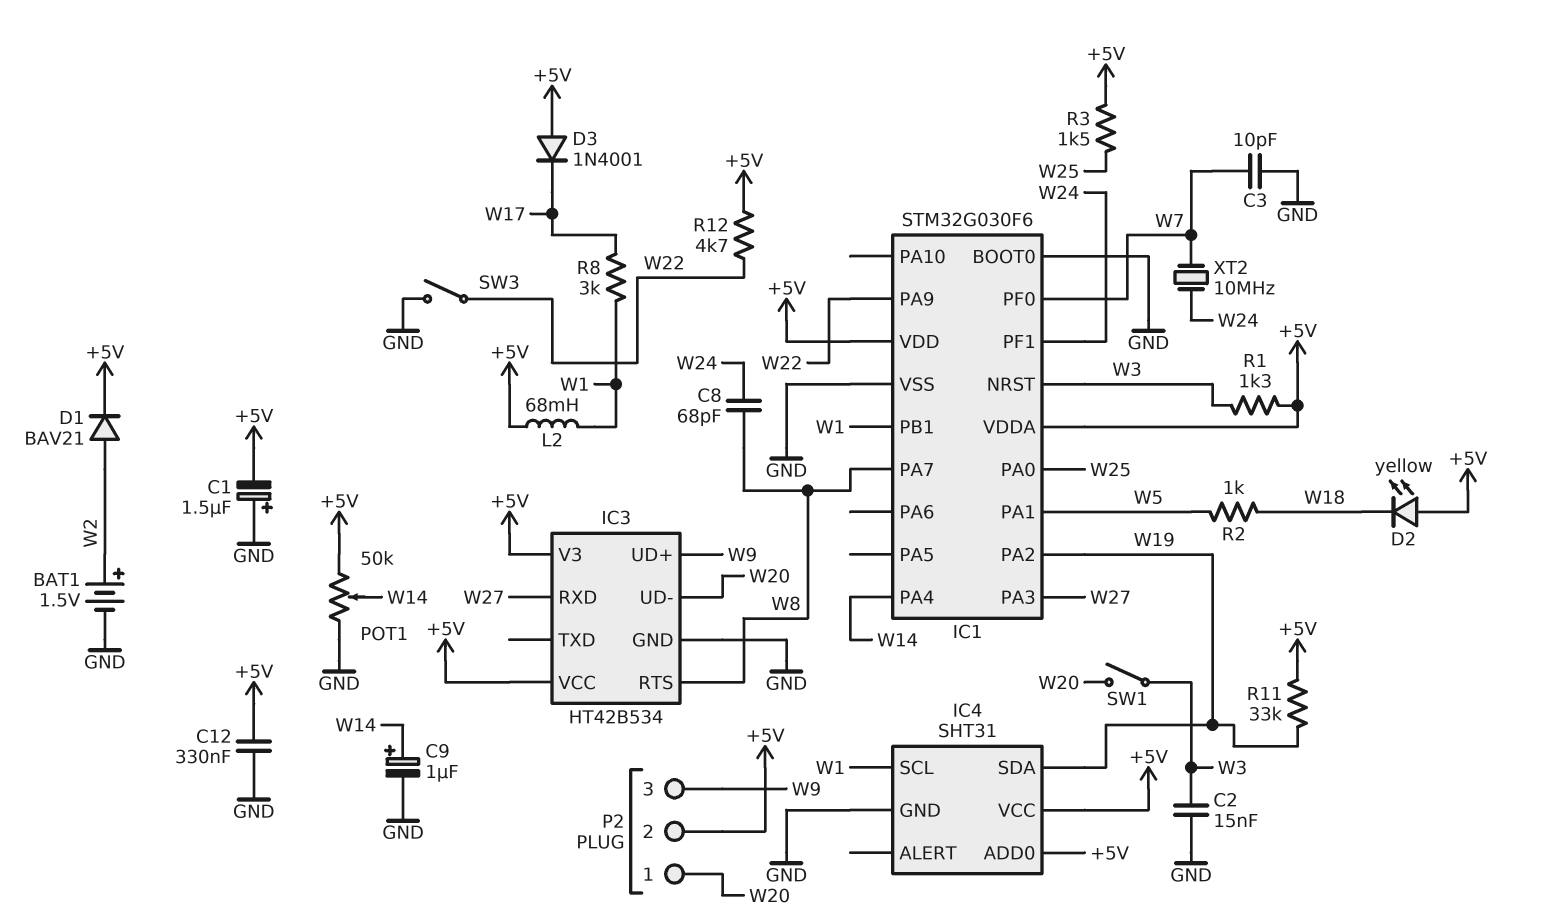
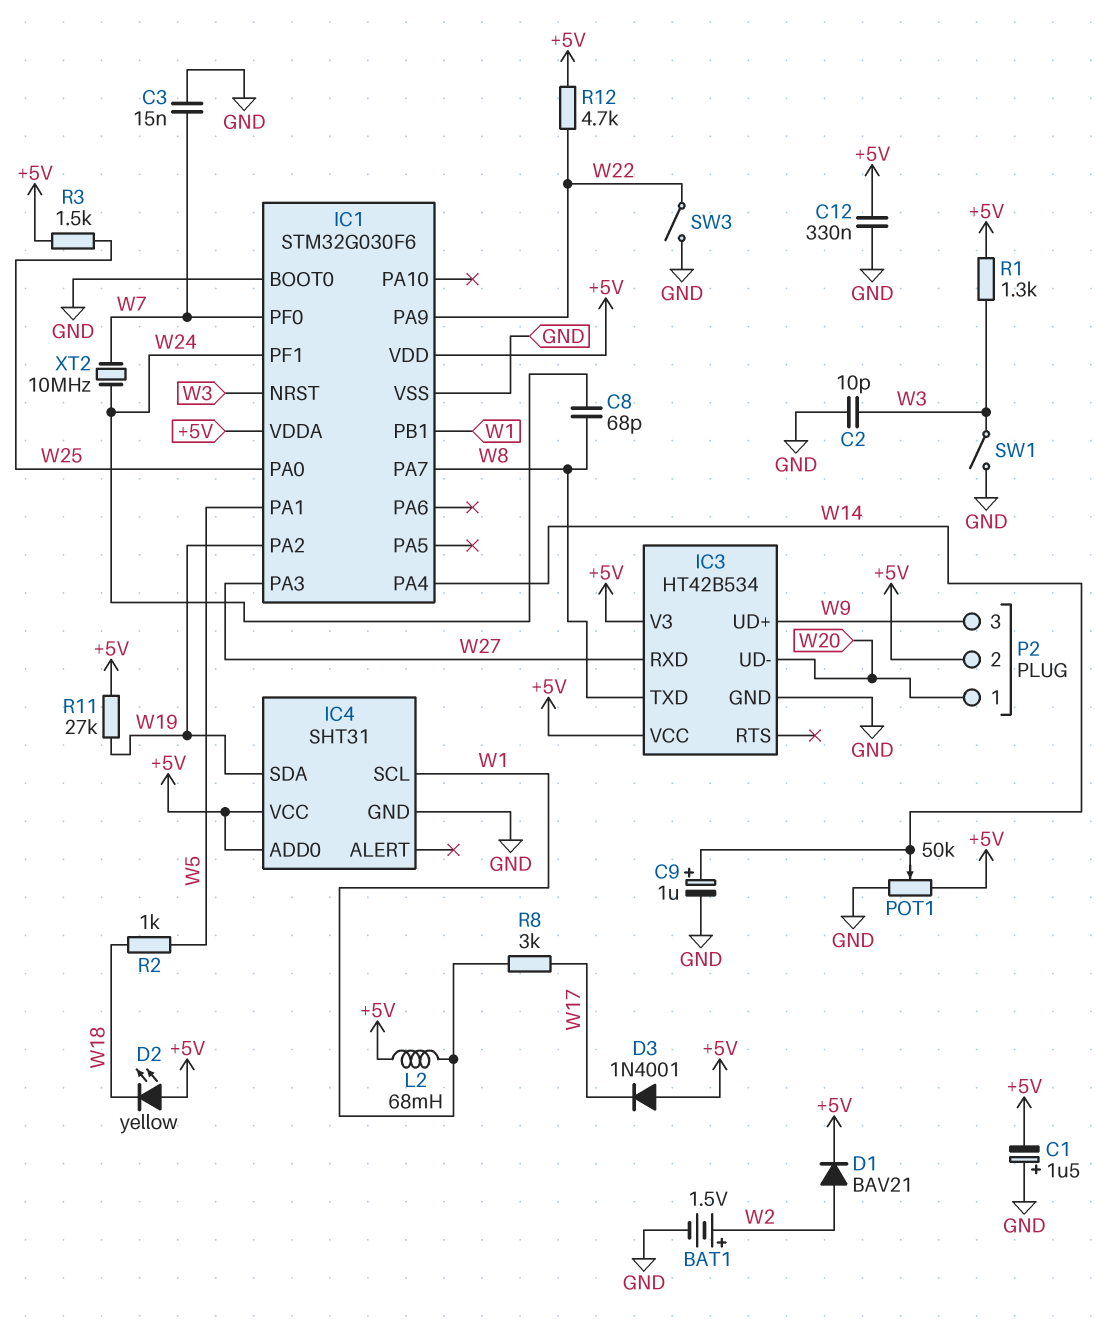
C2: 15nF (GND, W3) -> 10pF (GND, W3)
C3: 10pF (GND, W7) -> 15nF (GND, W7)
IC3 pin RTS: W8 -> none
IC3 pin TXD: none -> W8
R11: 33k (+5V, W19) -> 27k (+5V, W19)
SW1: switch (W3, W20) -> switch (GND, W3)

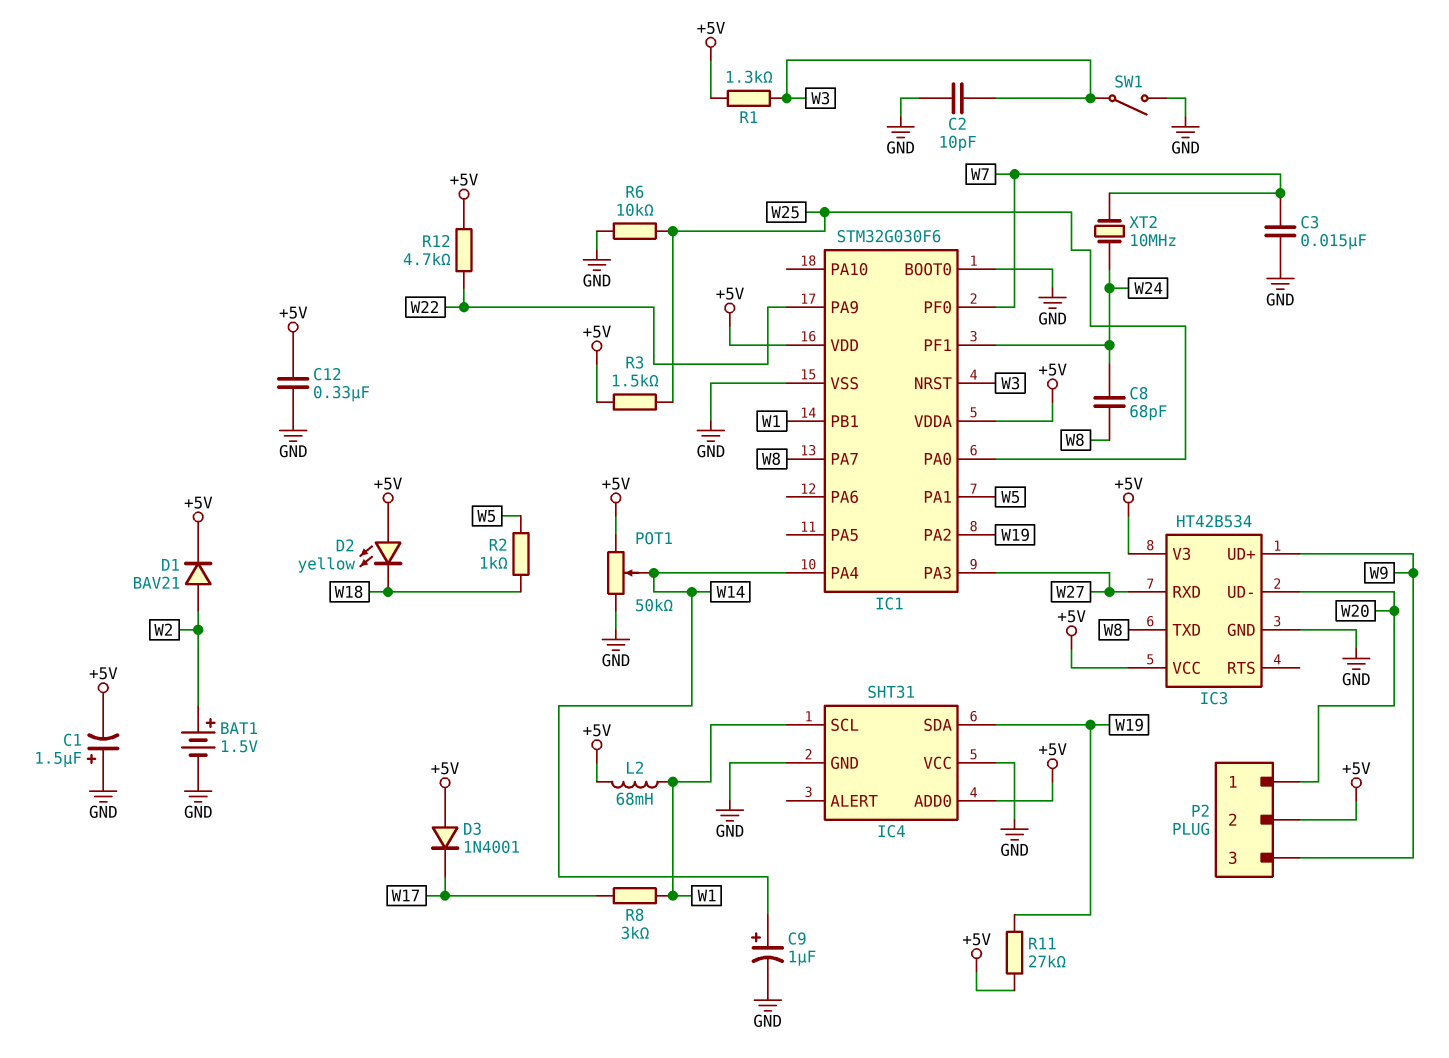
IC4 pin VCC: +5V -> GND
R6: none -> 10k (GND, W25)
SW3: switch (GND, W22) -> none

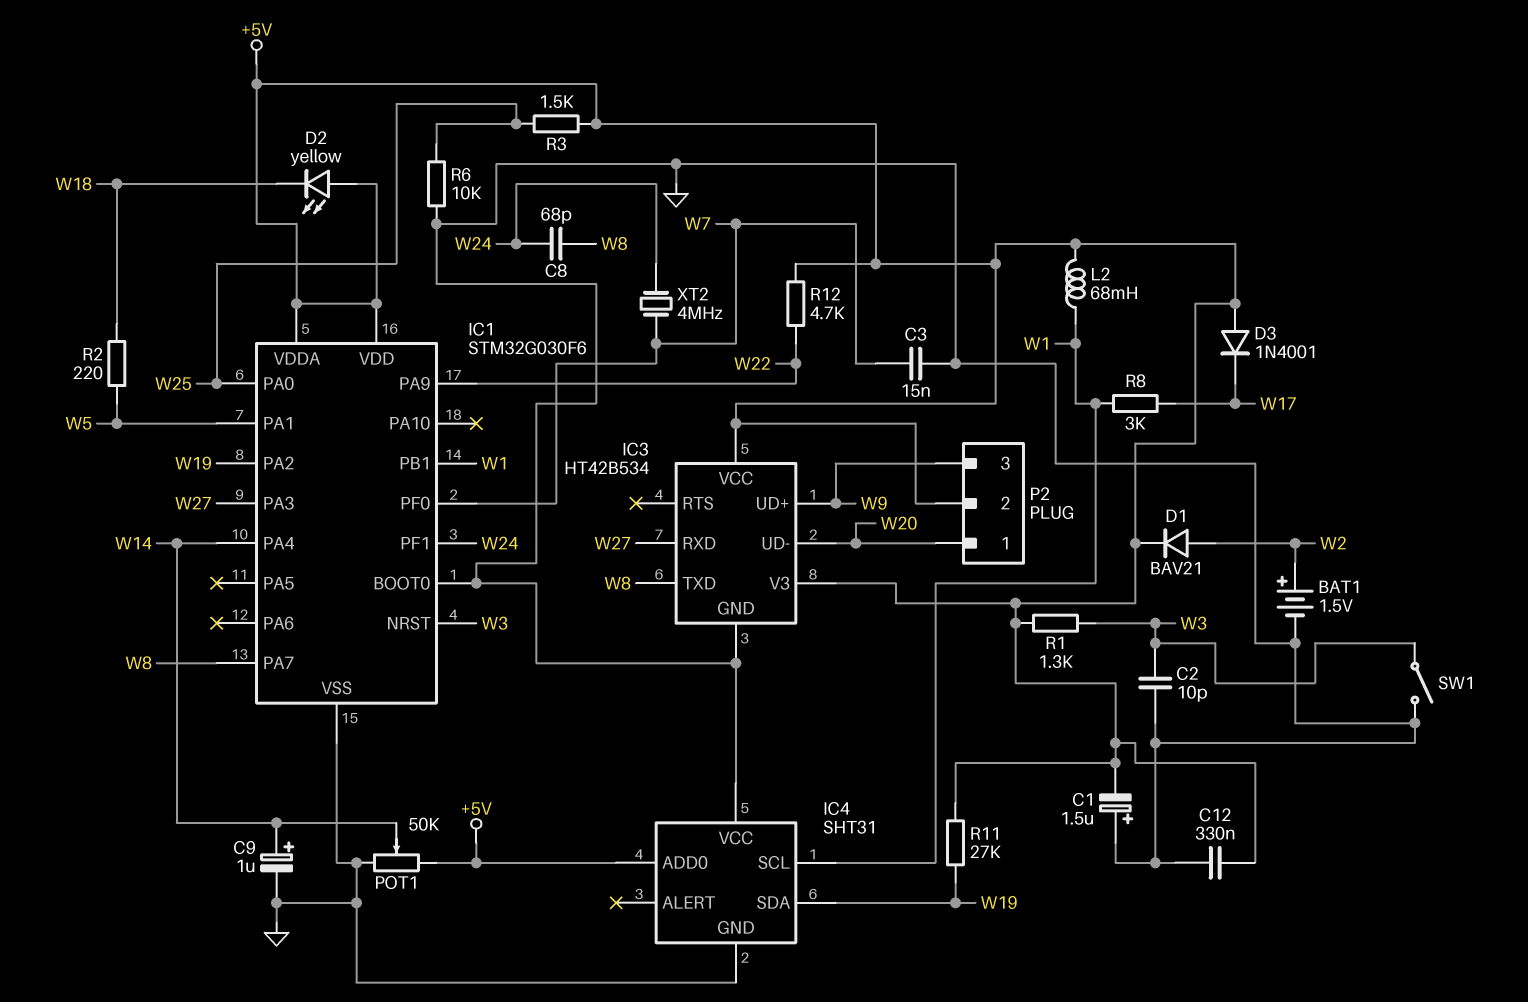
R2: 1k (W5, W18) -> 220 (W5, W18)
XT2: 10MHz (W7, W24) -> 4MHz (W7, W24)

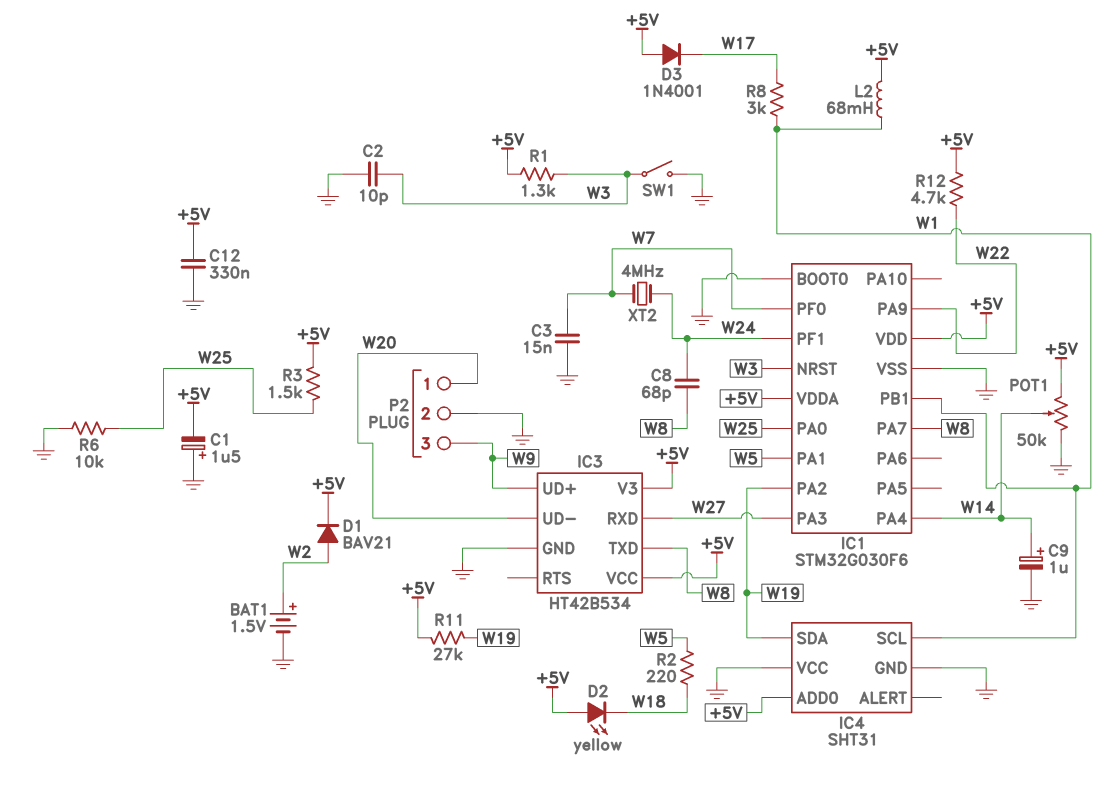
P2 pin 2: +5V -> GND

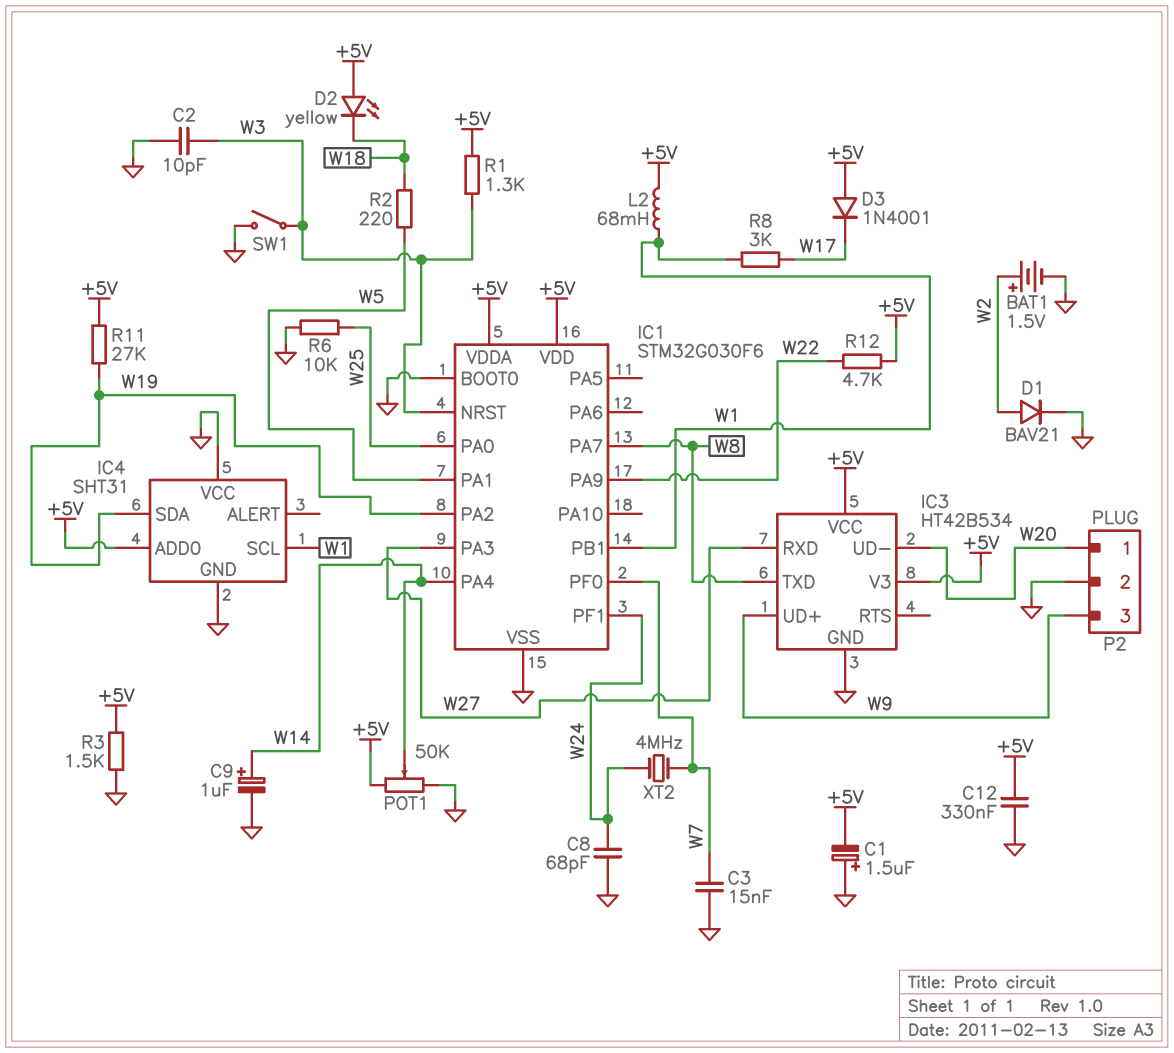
C8: 68pF (W8, W24) -> 68pF (GND, W24)
D1: diode BAV21 (A W2, K +5V) -> diode BAV21 (A W2, K GND)
R3: 1.5k (+5V, W25) -> 1.5k (+5V, GND)

